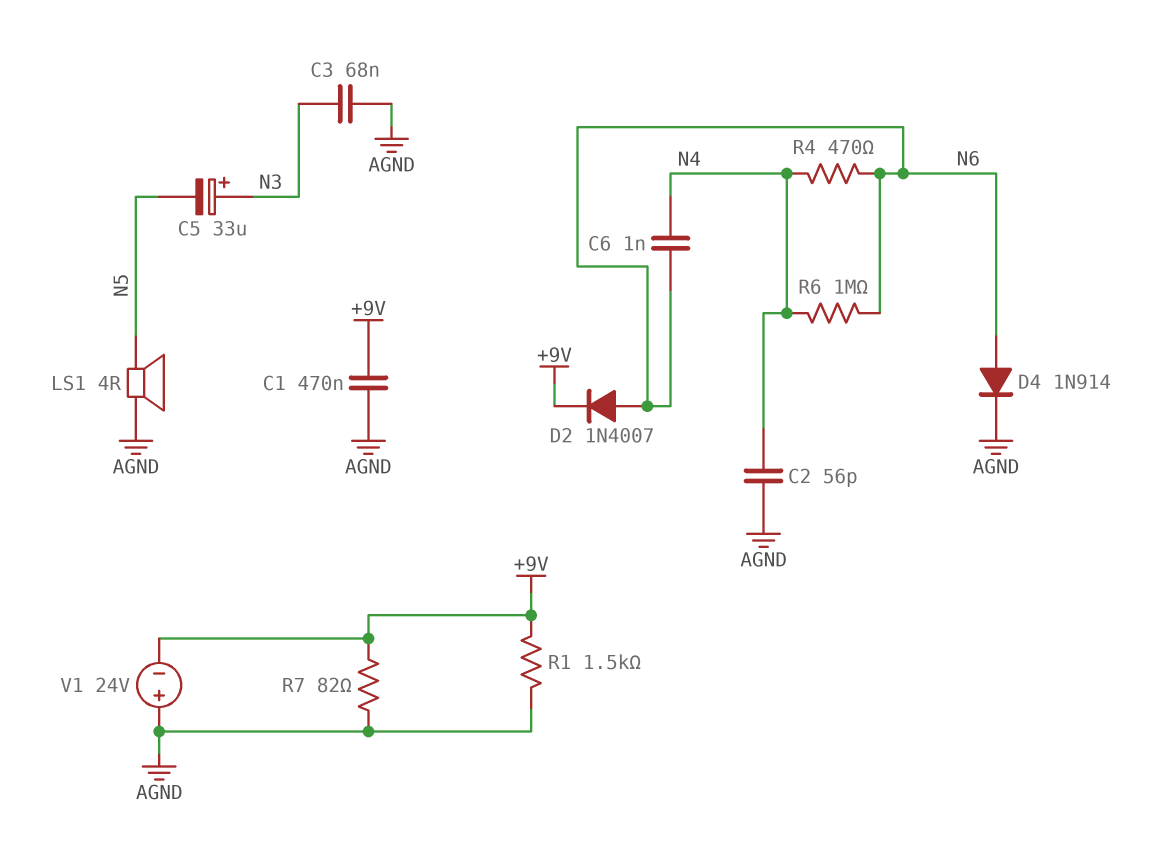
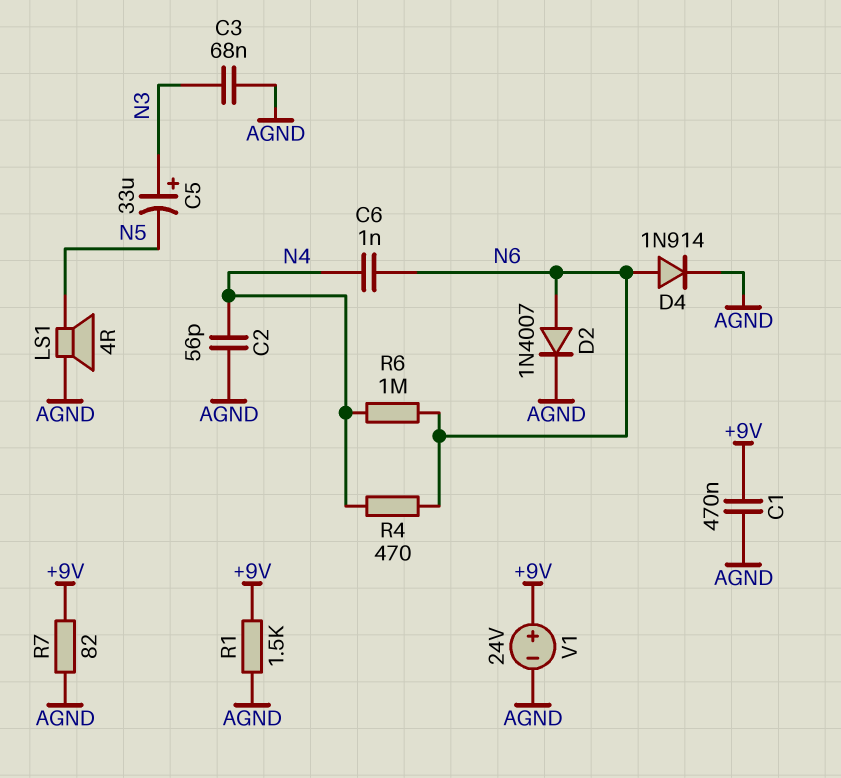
D2: diode 1N4007 (A N6, K +9V) -> diode 1N4007 (A N6, K AGND)
V1: 24V (plus AGND, minus +9V) -> 24V (plus +9V, minus AGND)

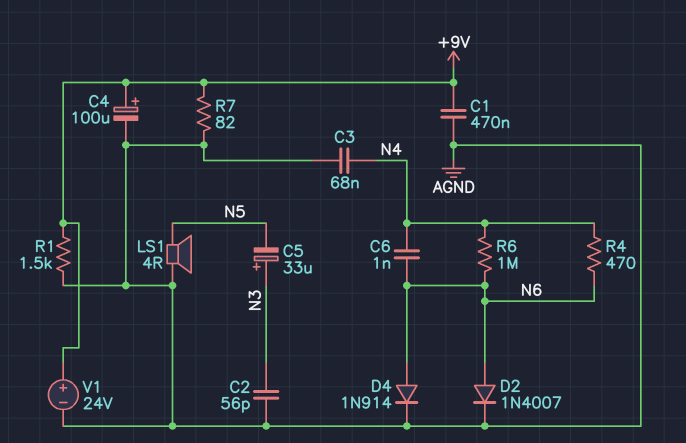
C2: 56pF (AGND, N4) -> 56pF (AGND, N3)
C3: 68nF (AGND, N3) -> 68nF (AGND, N4)
C4: none -> 100uF (plus +9V, minus AGND)

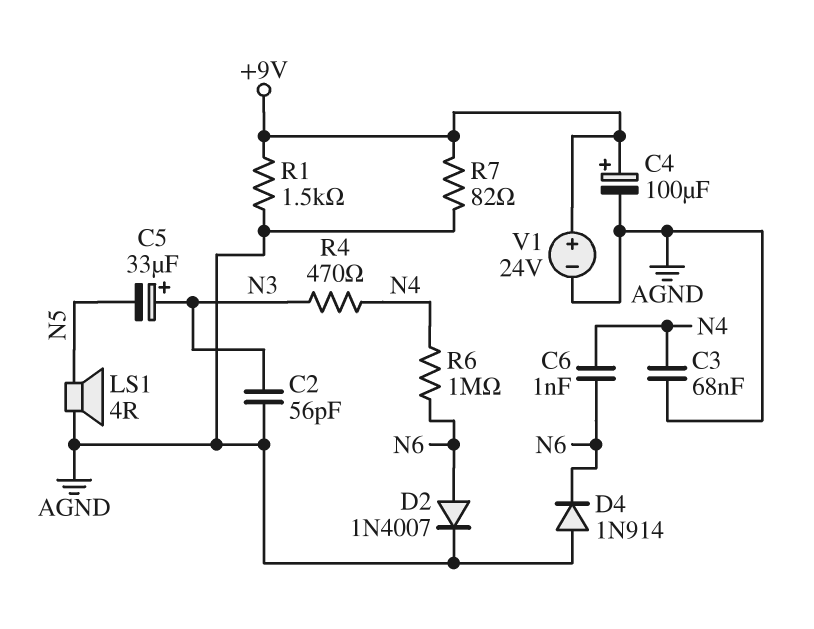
C1: 470nF (+9V, AGND) -> none
D4: diode 1N914 (A N6, K AGND) -> diode 1N914 (A AGND, K N6)
R4: 470 (N4, N6) -> 470 (N3, N4)

